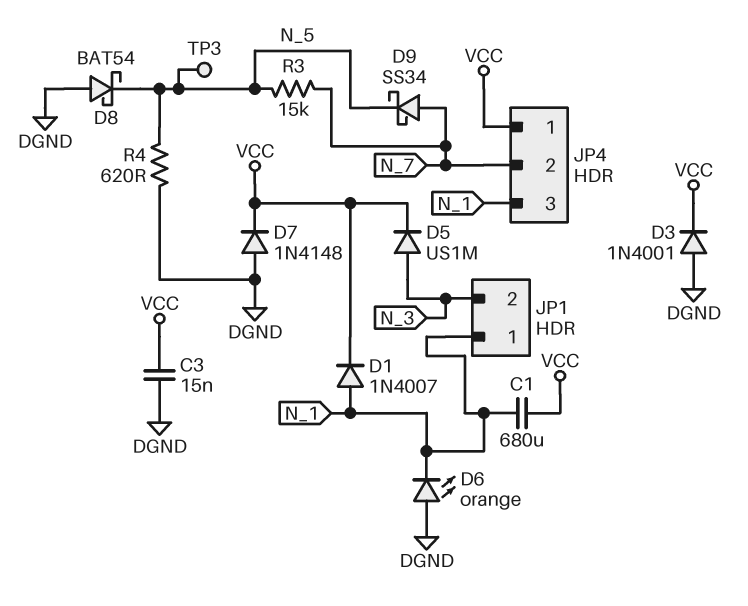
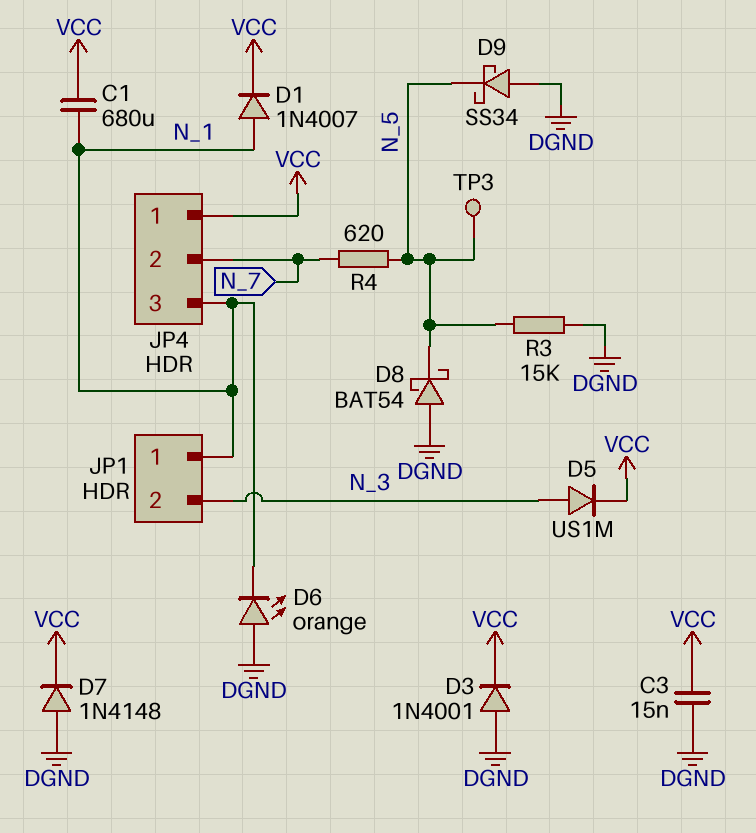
D9: schottky SS34 (A N_7, K N_5) -> schottky SS34 (A DGND, K N_5)
R3: 15k (N_5, N_7) -> 15k (DGND, N_5)
R4: 620 (DGND, N_5) -> 620 (N_5, N_7)

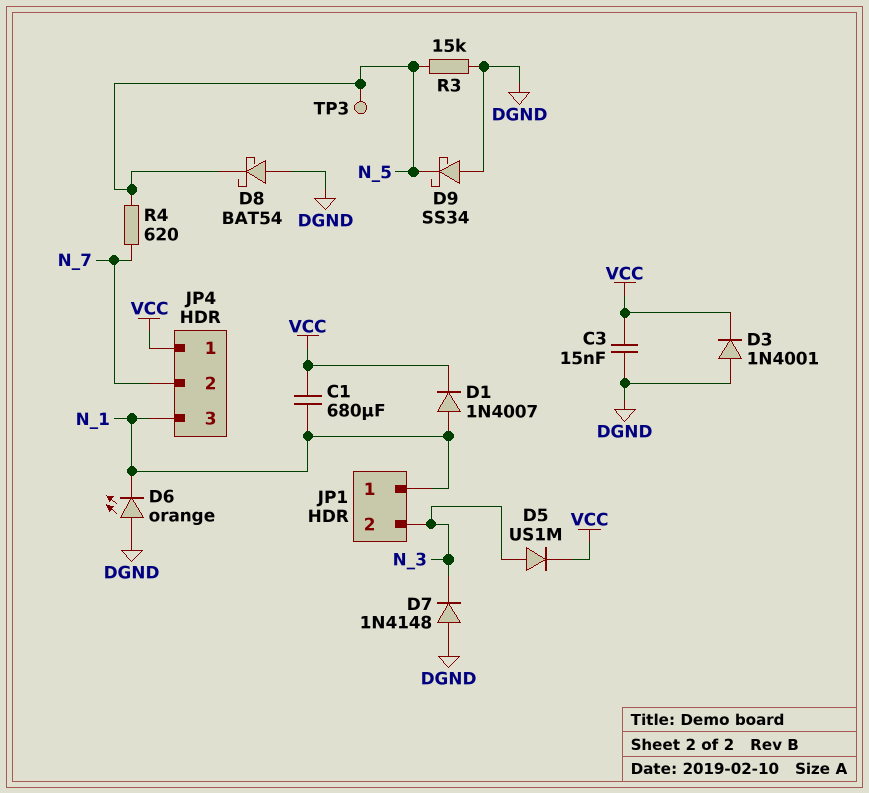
D7: diode 1N4148 (A DGND, K VCC) -> diode 1N4148 (A DGND, K N_3)

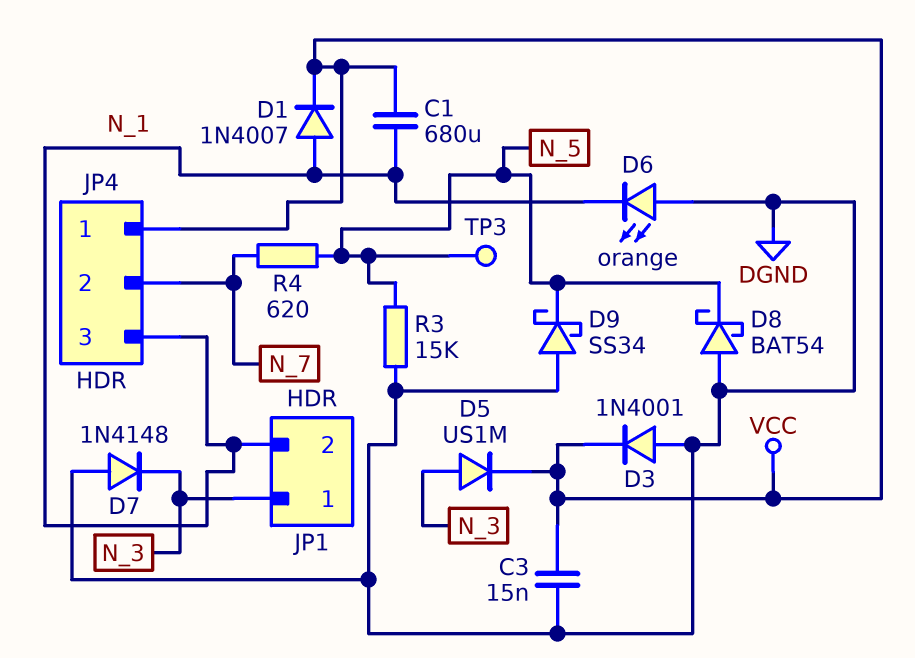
JP1 pin 1: N_1 -> N_3
JP1 pin 2: N_3 -> N_1

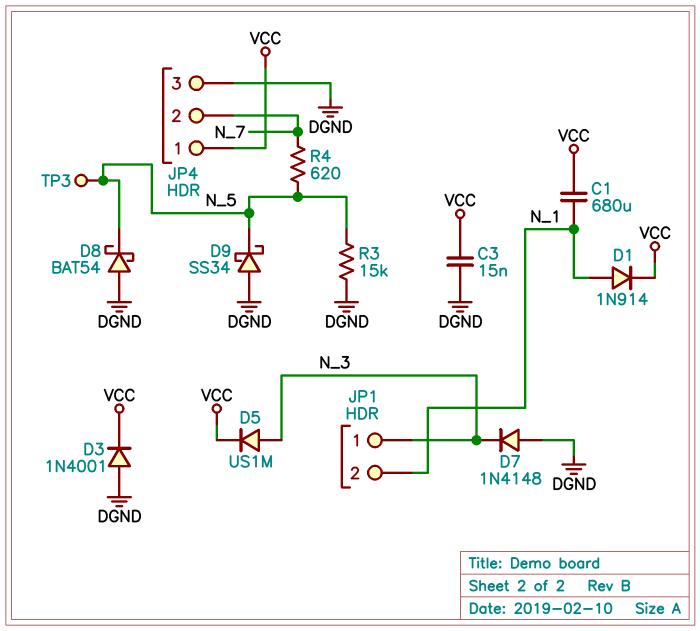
D1: diode 1N4007 (A N_1, K VCC) -> diode 1N914 (A N_1, K VCC)
D6: LED orange (A DGND, K N_1) -> none
JP4 pin 3: N_1 -> DGND

